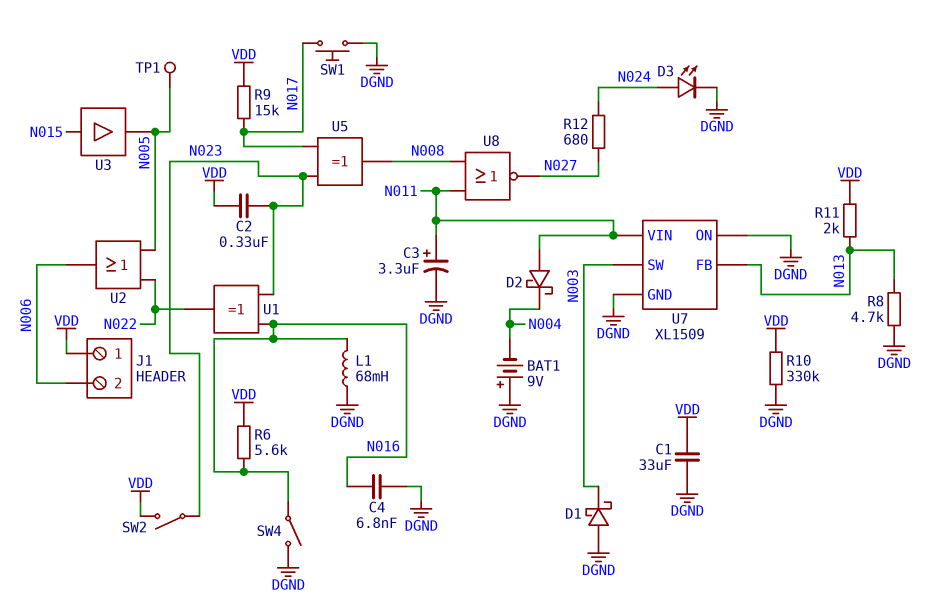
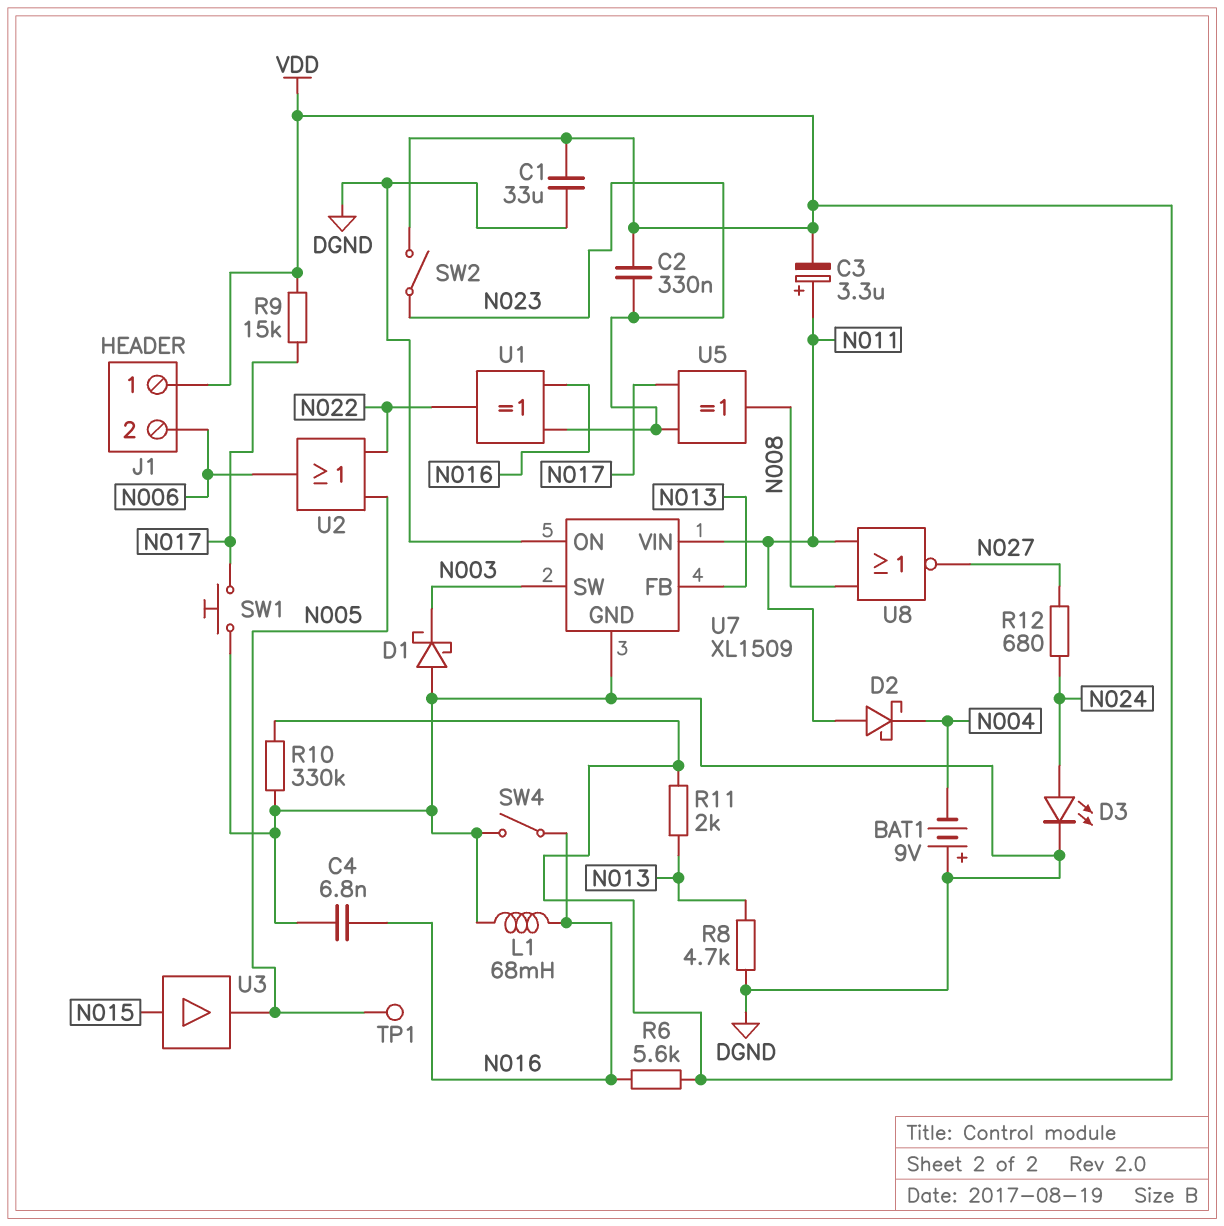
C3: 3.3uF (plus N011, minus DGND) -> 3.3uF (plus N011, minus VDD)

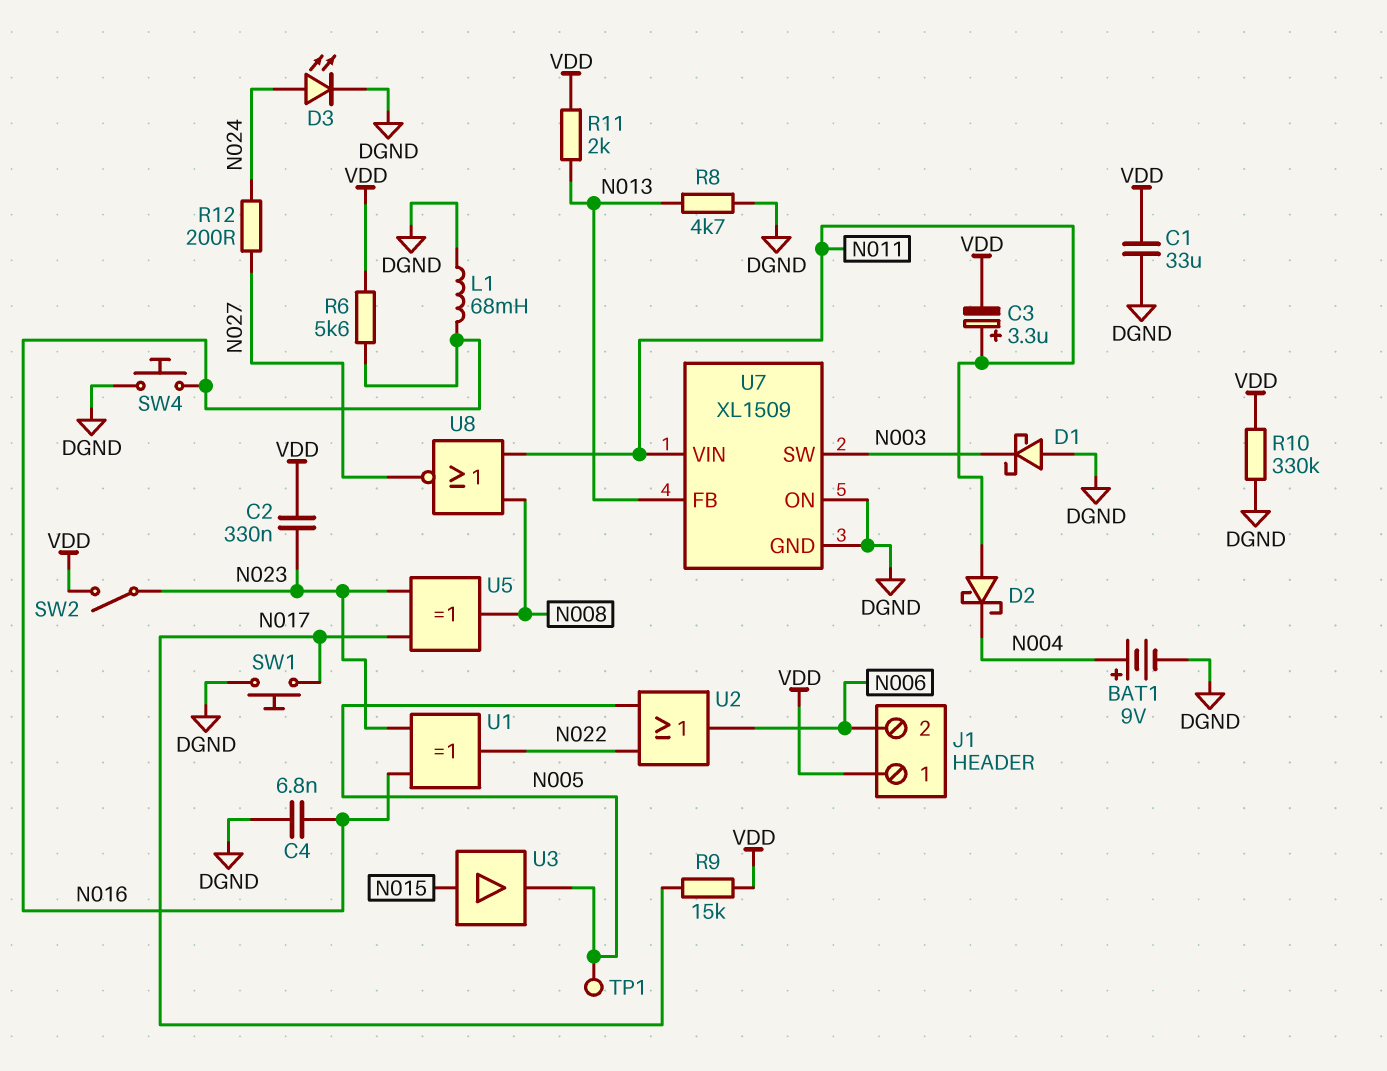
BAT1: 9V (plus DGND, minus N004) -> 9V (plus N004, minus DGND)
R12: 680 (N024, N027) -> 200 (N024, N027)
SW4: switch (DGND, N016) -> button (DGND, N016)

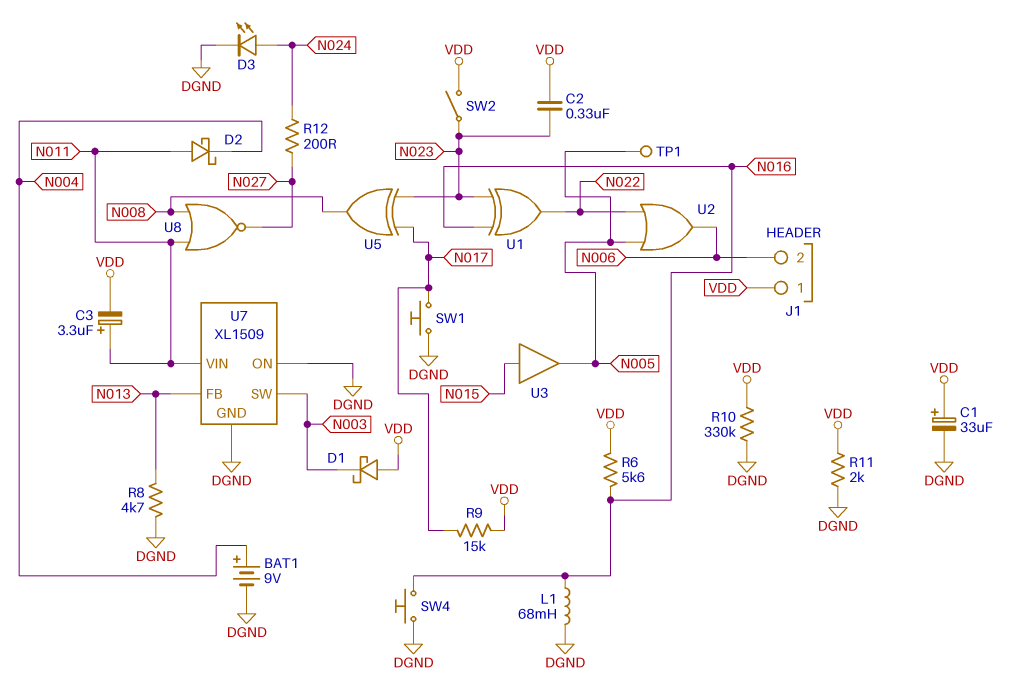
C1: 33uF (DGND, VDD) -> 33uF (plus VDD, minus DGND)
C4: 6.8nF (DGND, N016) -> none
D1: schottky (A DGND, K N003) -> schottky (A VDD, K N003)
R11: 2k (N013, VDD) -> 2k (DGND, VDD)

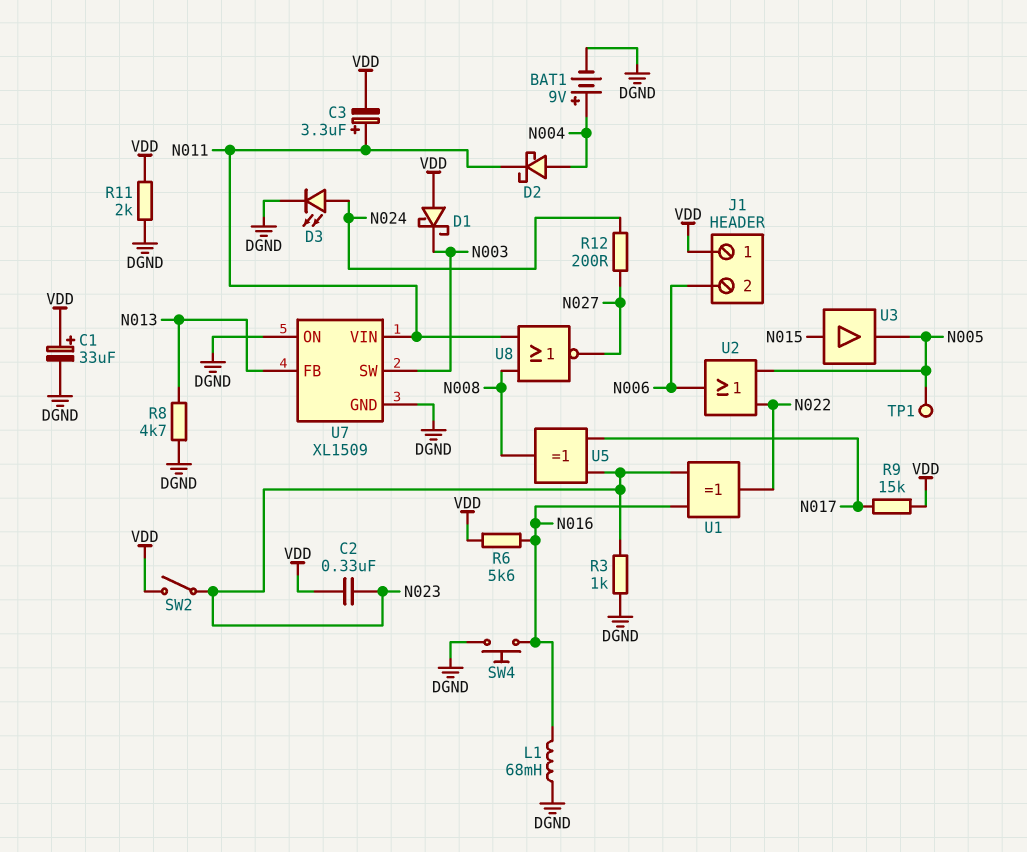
D2: schottky (A N011, K N004) -> schottky (A N004, K N011)
R3: none -> 1k (DGND, N023)
R10: 330k (DGND, VDD) -> none
SW1: button (DGND, N017) -> none

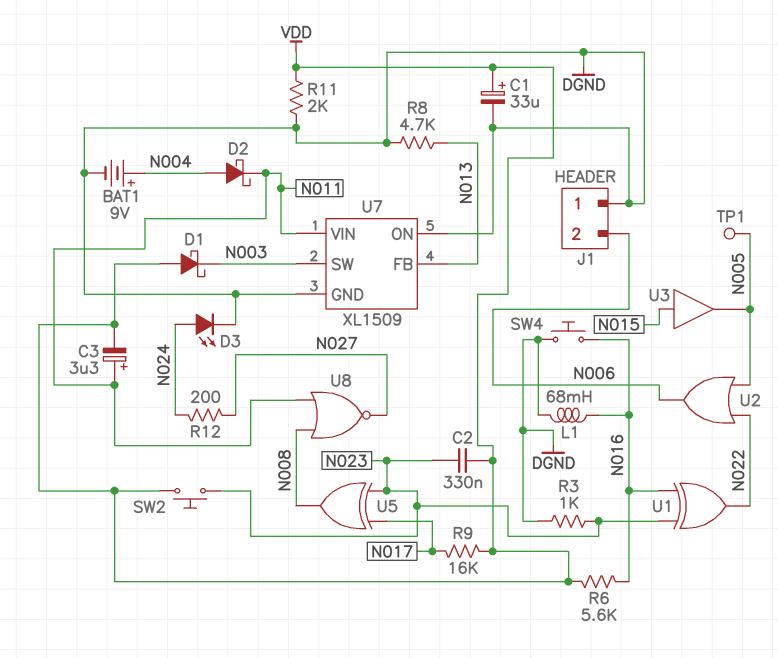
J1 pin 1: VDD -> DGND
R9: 15k (N017, VDD) -> 16k (N017, VDD)
SW2: switch (N023, VDD) -> button (N023, VDD)

